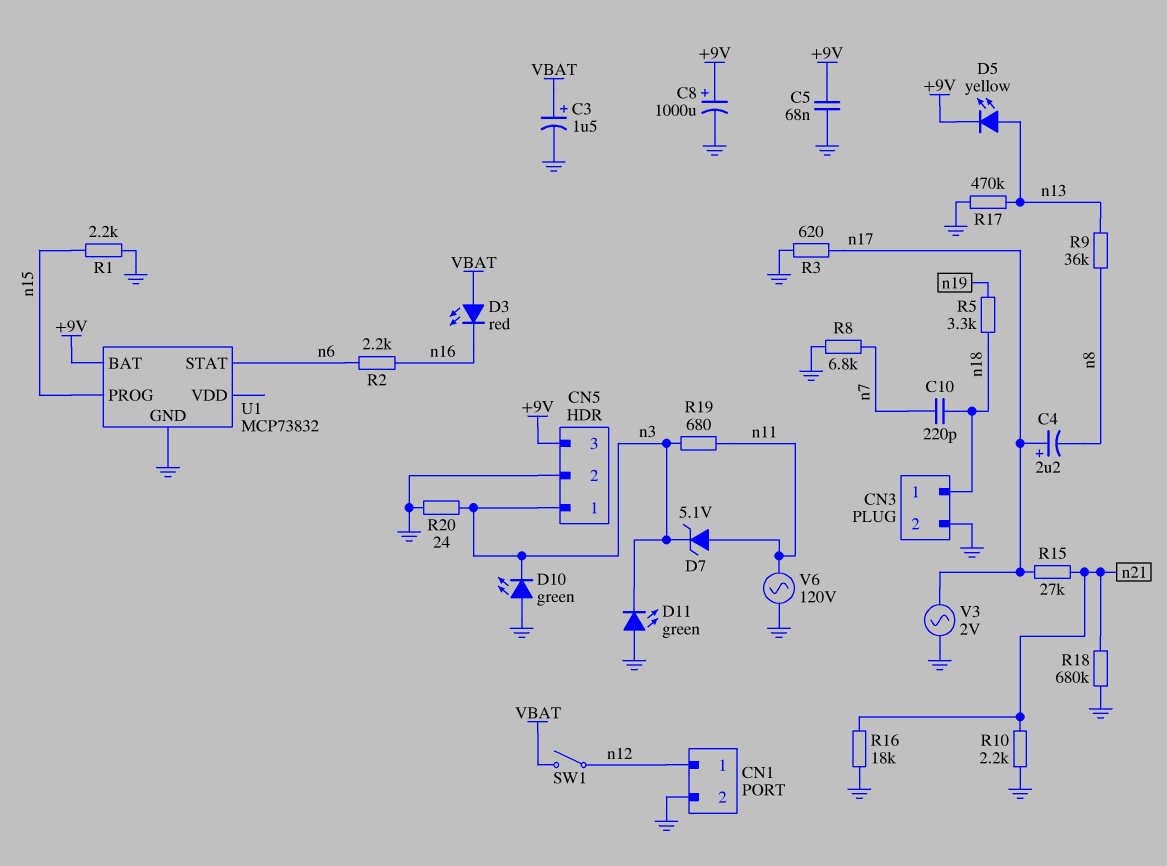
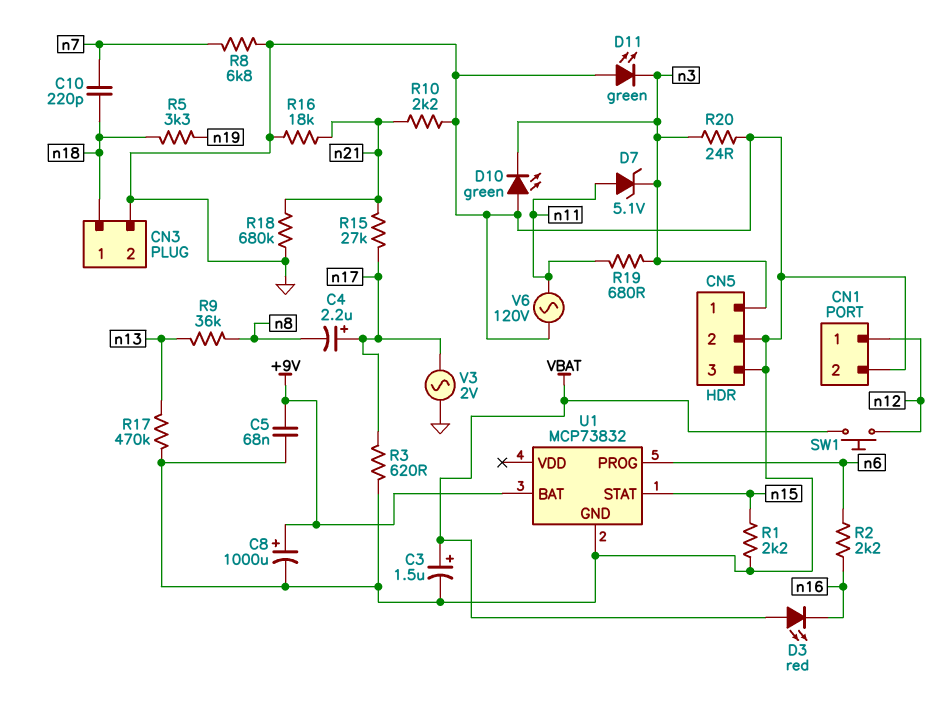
CN5 pin 3: +9V -> GND
D5: LED yellow (A n13, K +9V) -> none
SW1: switch (VBAT, n12) -> button (VBAT, n12)
U1 pin PROG: n15 -> n6
U1 pin STAT: n6 -> n15

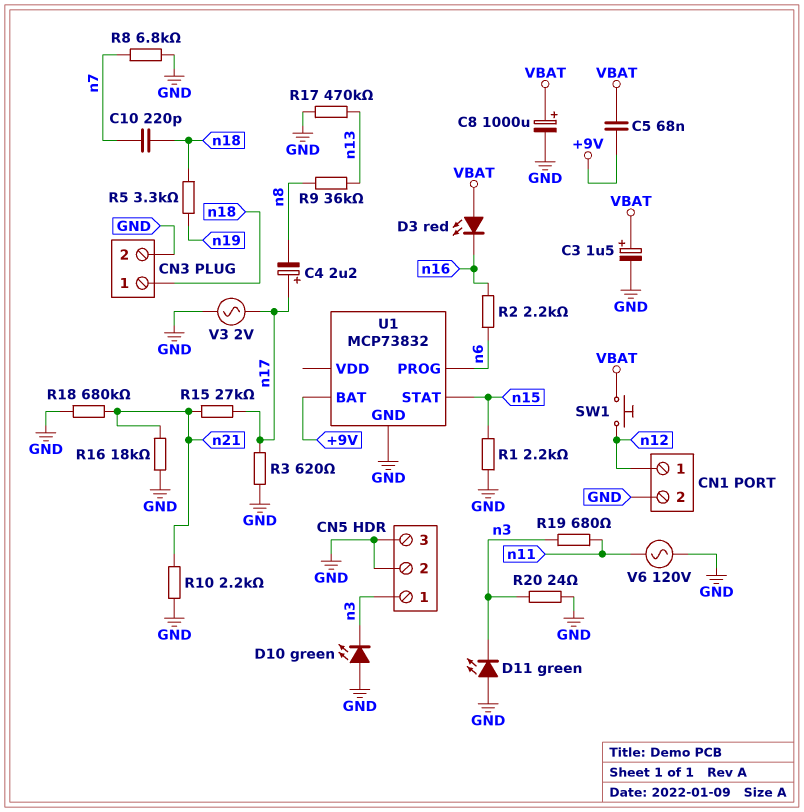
C5: 68nF (+9V, GND) -> 68nF (+9V, VBAT)
C8: 1000uF (plus +9V, minus GND) -> 1000uF (plus VBAT, minus GND)
D7: zener 5.1V (A n11, K n3) -> none

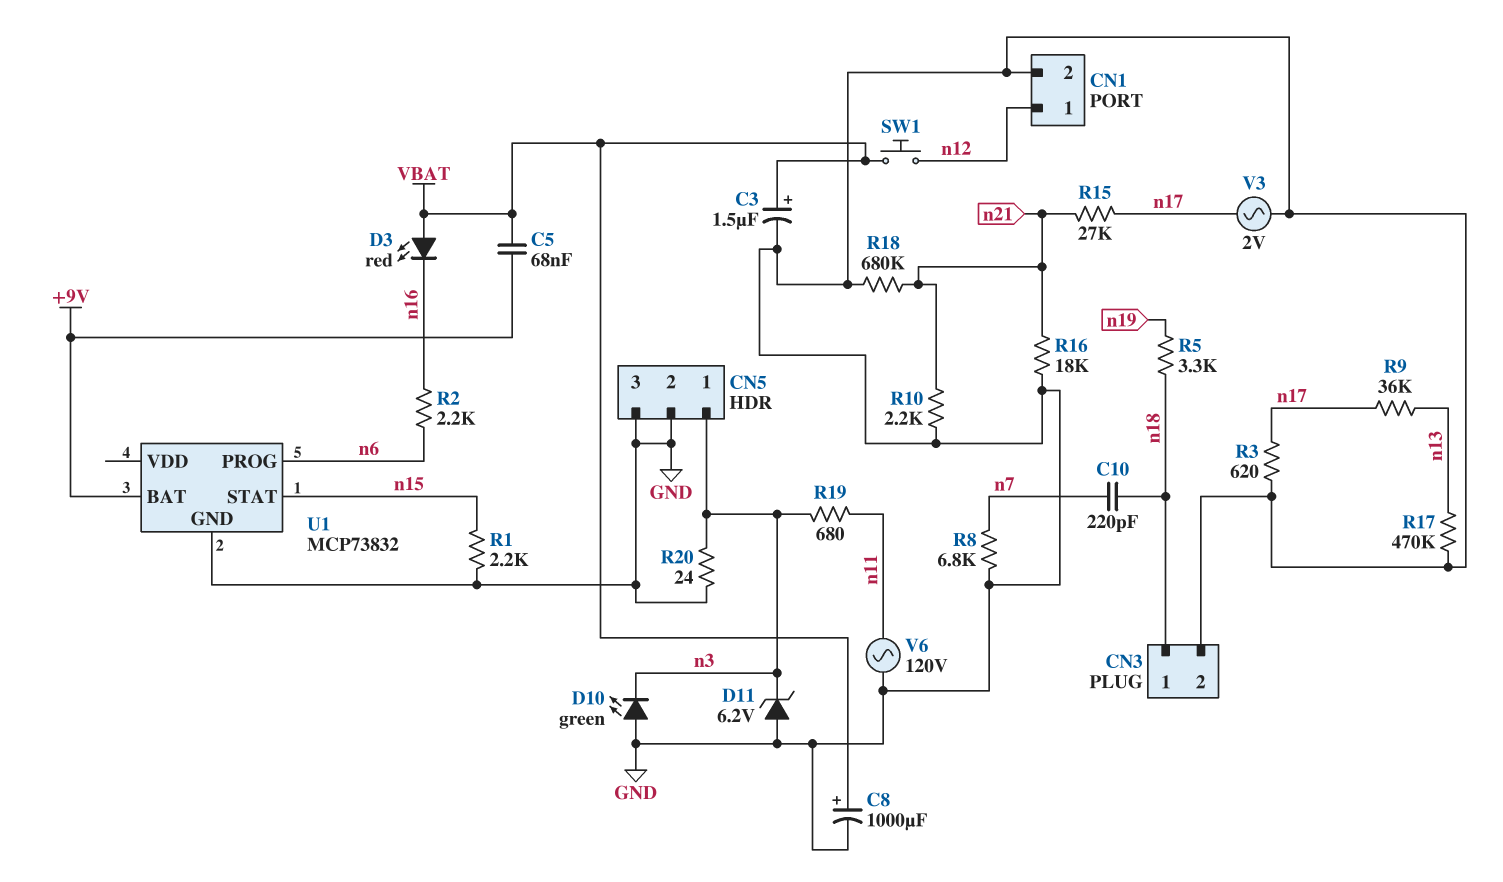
C4: 2.2uF (plus n17, minus n8) -> none
D11: LED green (A GND, K n3) -> zener 6.2V (A GND, K n3)
R9: 36k (n8, n13) -> 36k (n13, n17)

